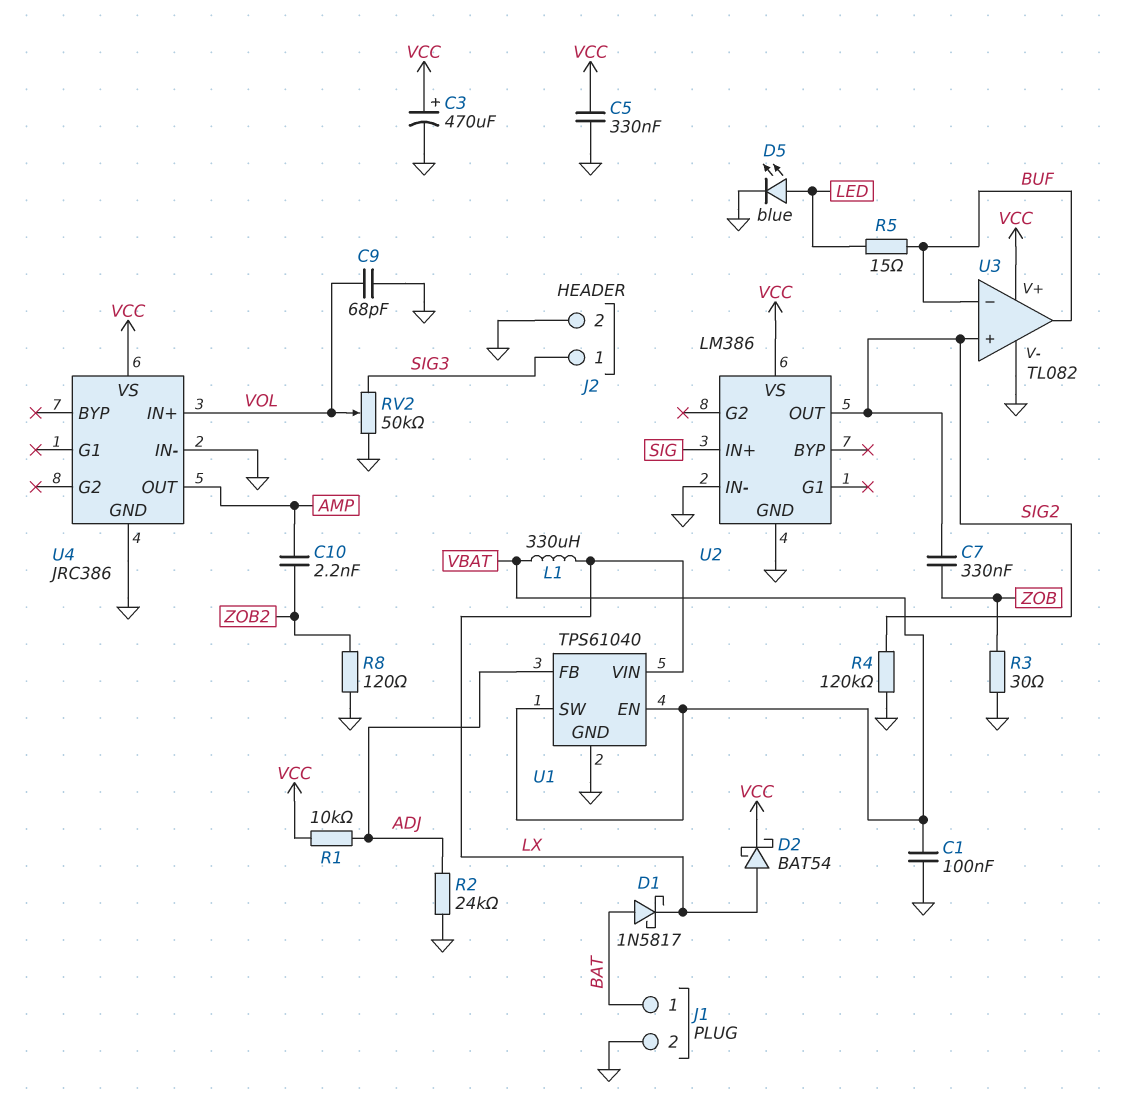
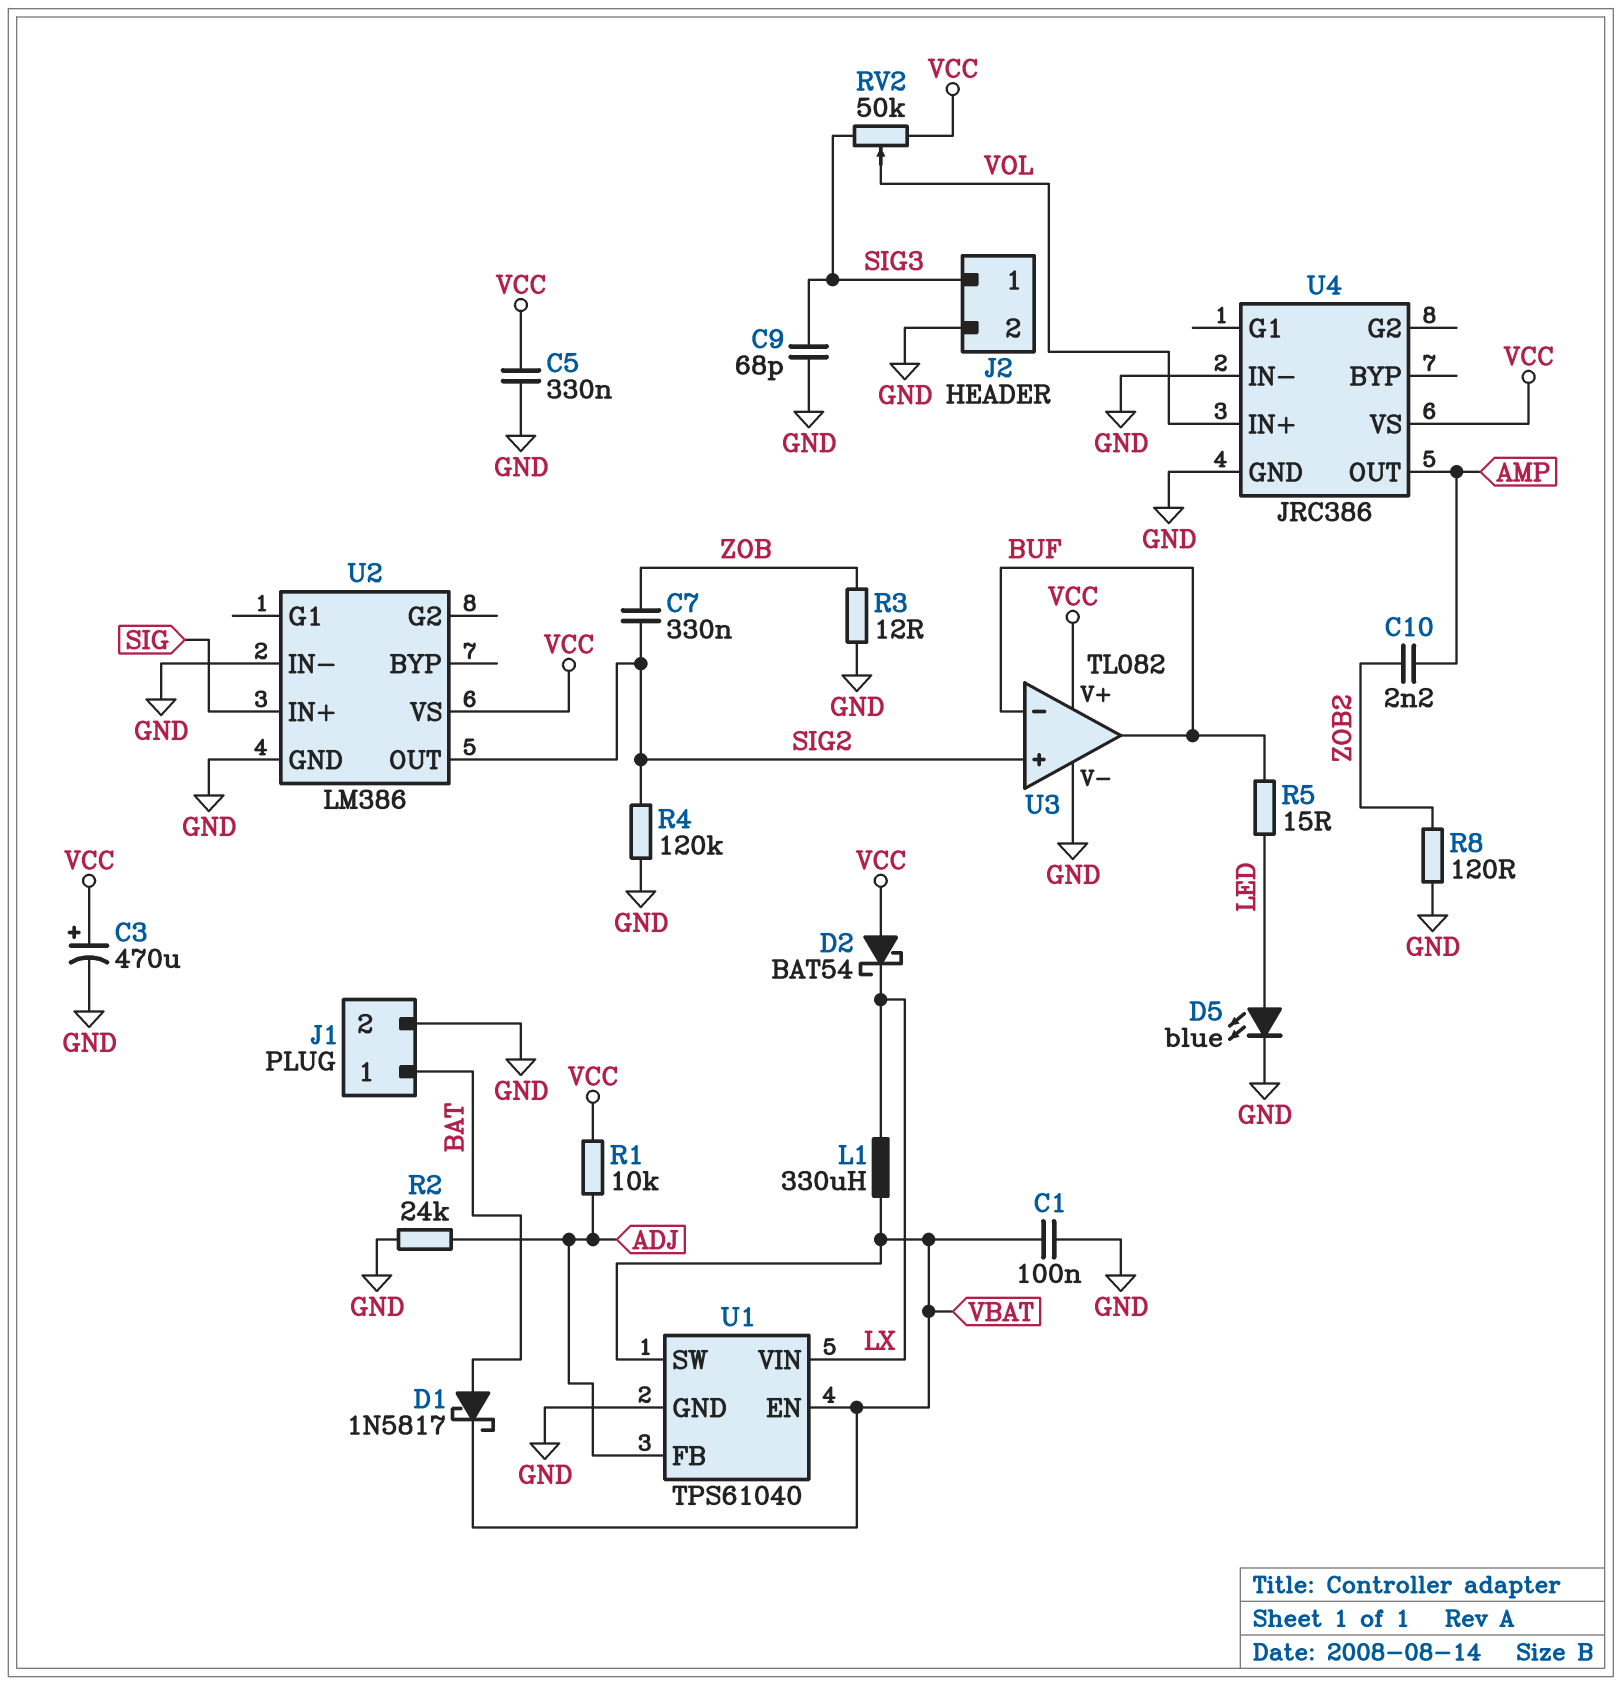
C9: 68pF (GND, VOL) -> 68pF (GND, SIG3)
D1: schottky 1N5817 (A BAT, K LX) -> schottky 1N5817 (A BAT, K VBAT)
D2: schottky BAT54 (A LX, K VCC) -> schottky BAT54 (A VCC, K LX)
R3: 30 (GND, ZOB) -> 12 (GND, ZOB)
RV2: 50k (GND, SIG3, wiper VOL) -> 50k (SIG3, VCC, wiper VOL)

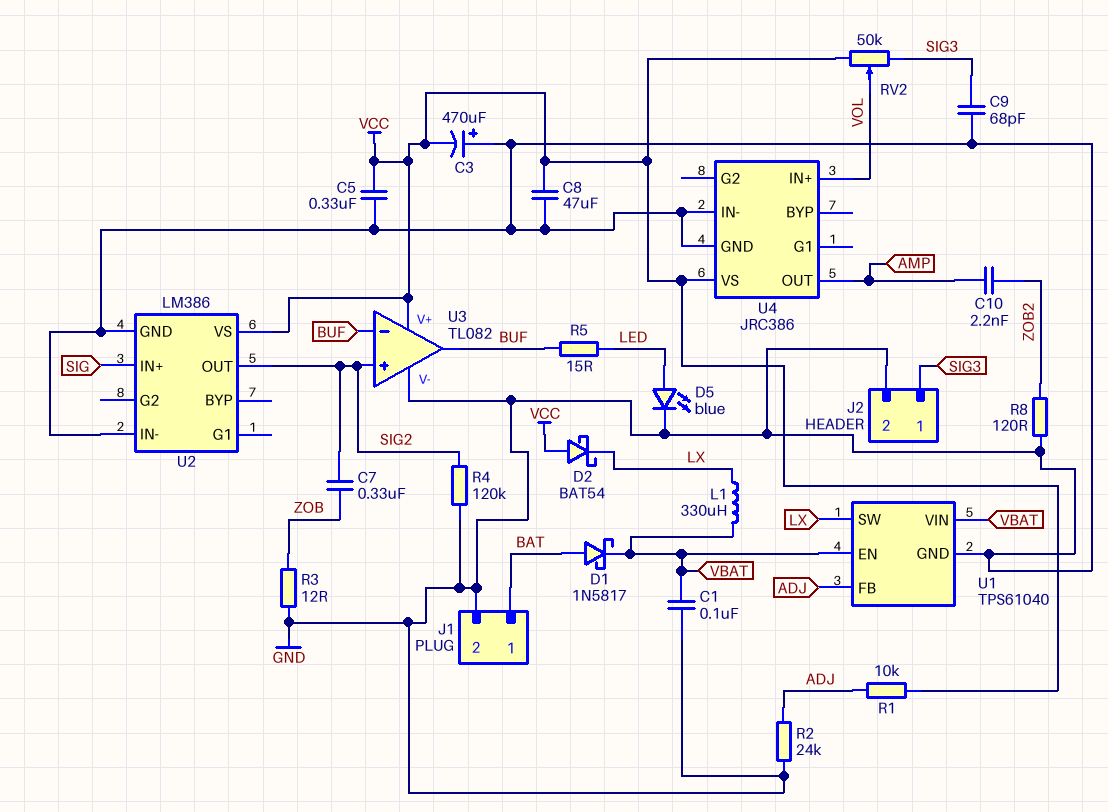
C3: 470uF (plus VCC, minus GND) -> 470uF (plus GND, minus VCC)
C8: none -> 47uF (GND, VCC)
U1 pin SW: VBAT -> LX
U1 pin VIN: LX -> VBAT

